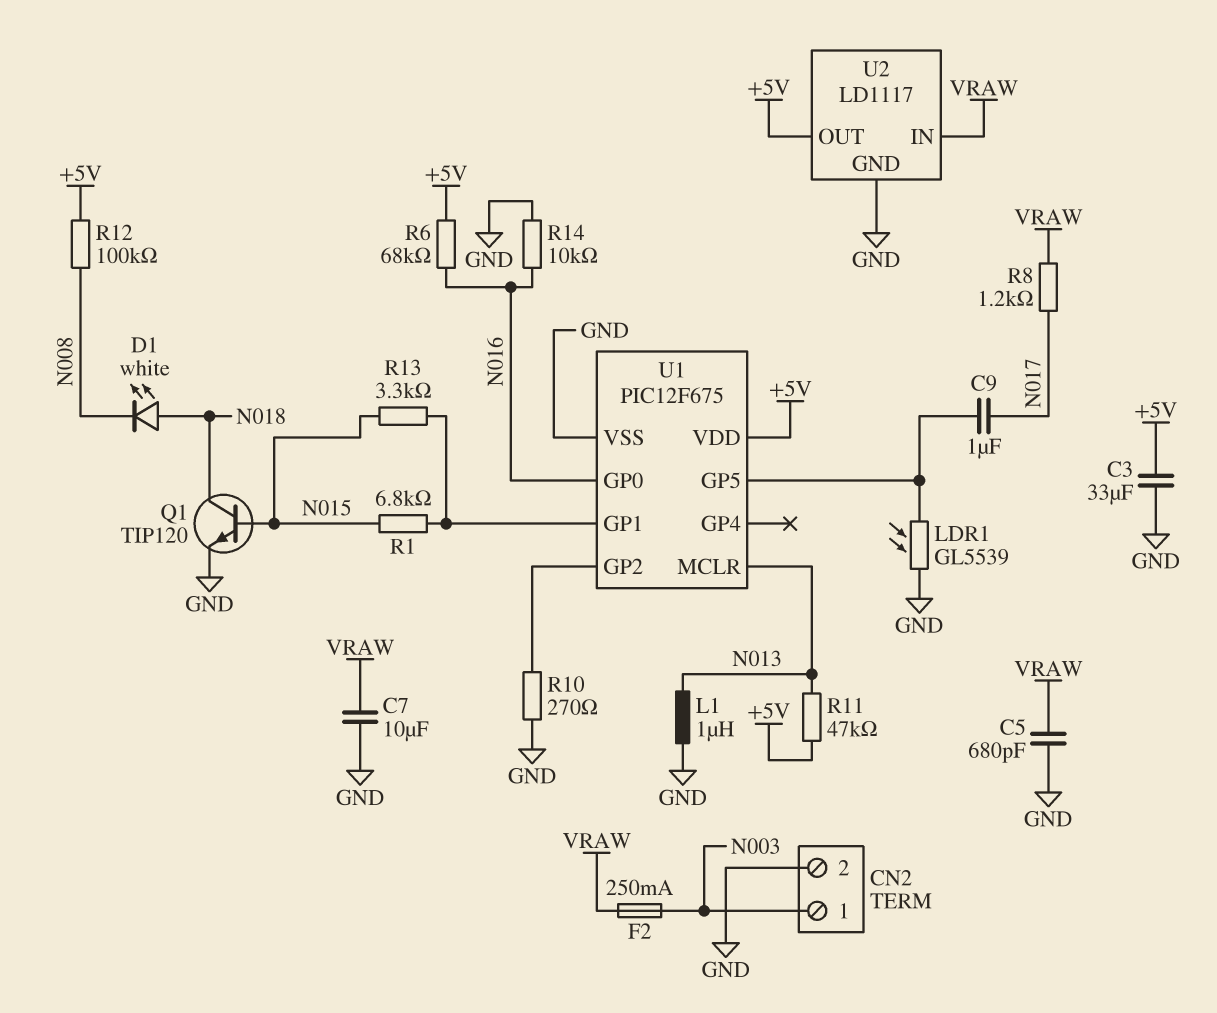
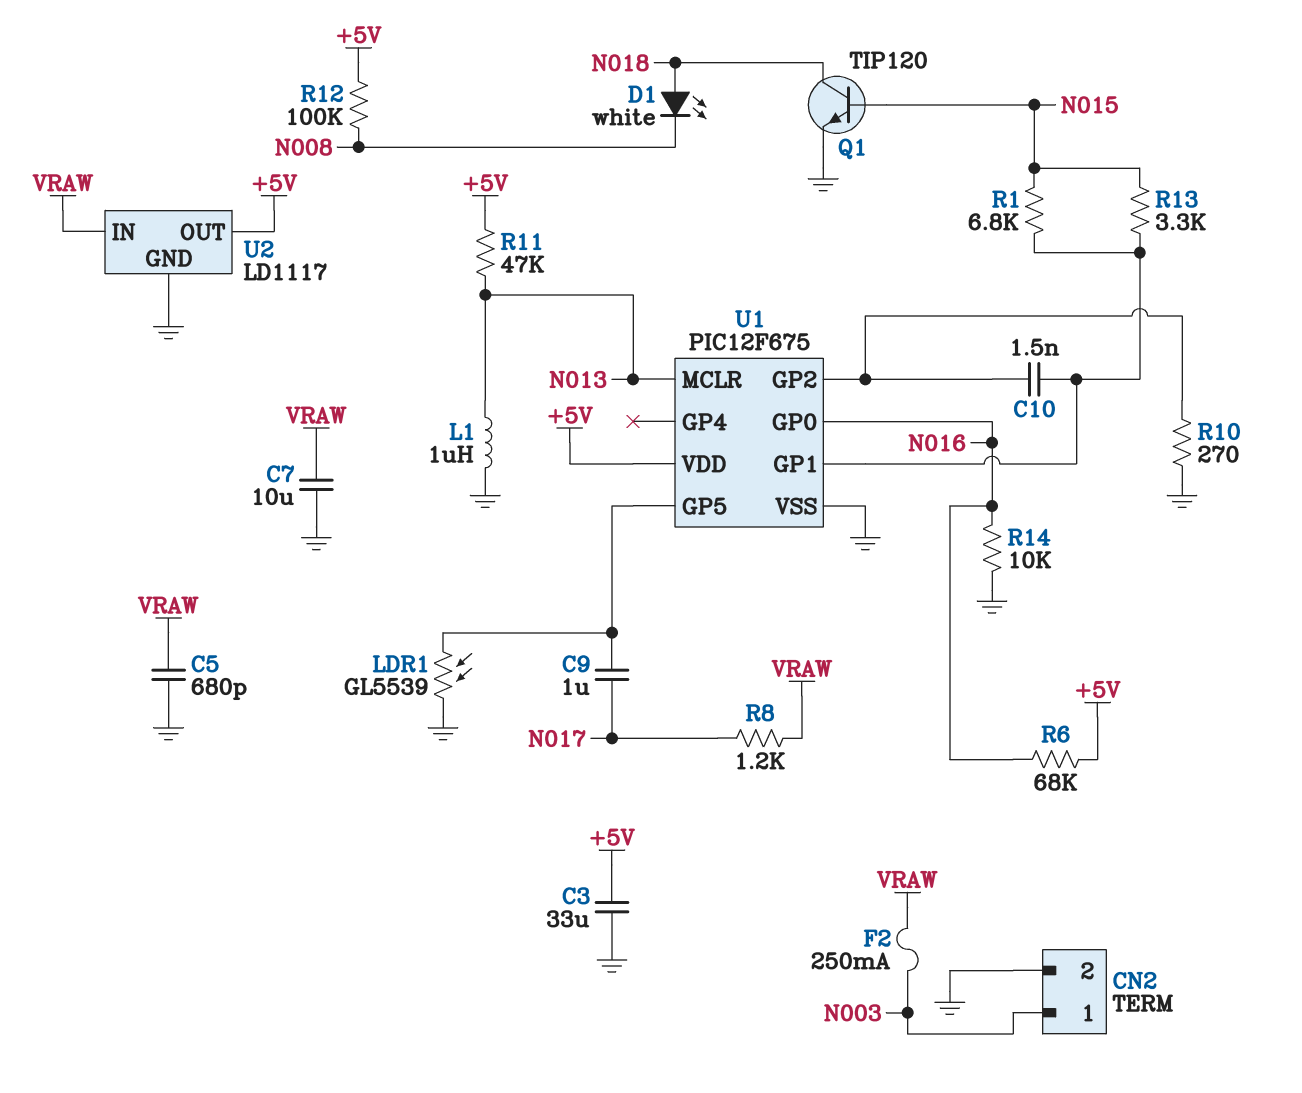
C10: none -> 1.5nF (U1/GP1, U1/GP2)

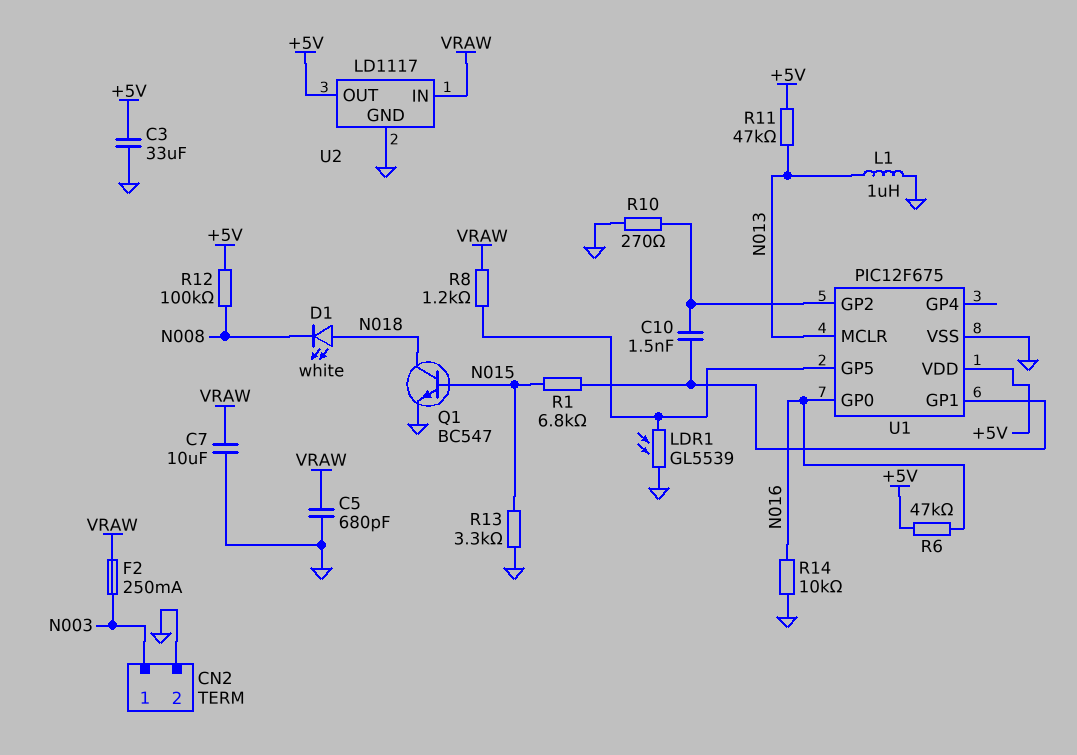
C9: 1uF (N017, U1/GP5) -> none
Q1: NPN TIP120 (B N015, C N018, E GND) -> NPN BC547 (B N015, C N018, E GND)
R6: 68k (+5V, N016) -> 47k (+5V, N016)
R8: 1.2k (N017, VRAW) -> 1.2k (U1/GP5, VRAW)
R13: 3.3k (N015, U1/GP1) -> 3.3k (GND, N015)

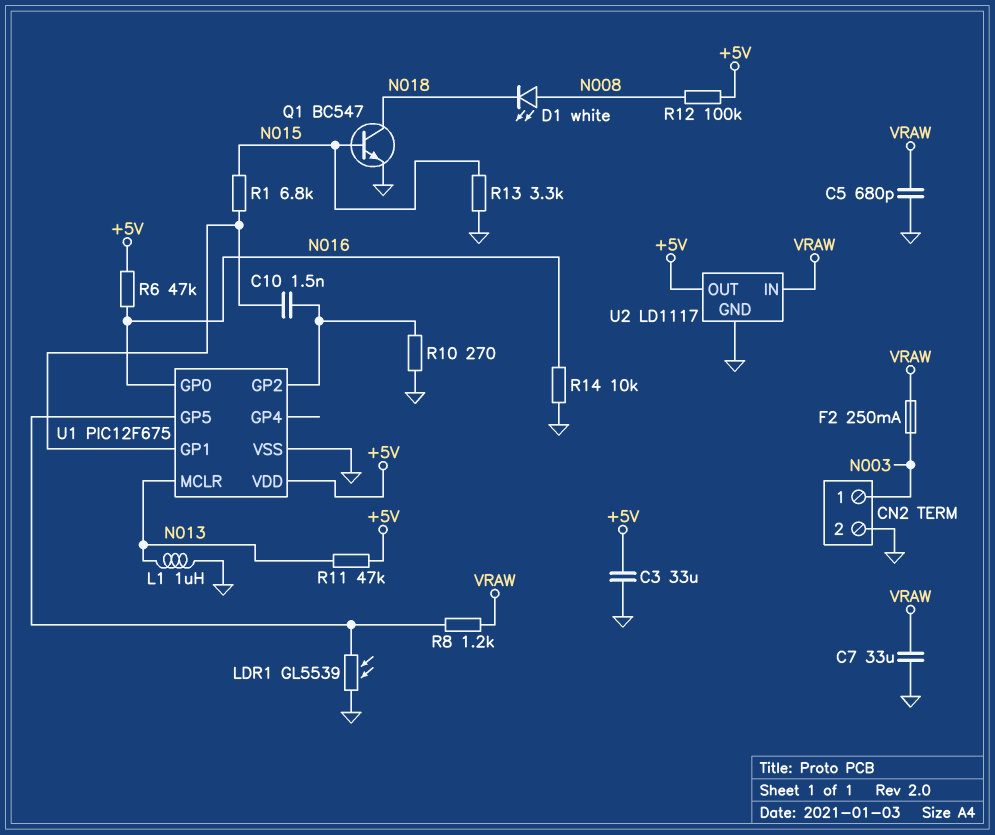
C7: 10uF (GND, VRAW) -> 33uF (GND, VRAW)
D1: LED white (A N018, K N008) -> LED white (A N008, K N018)

